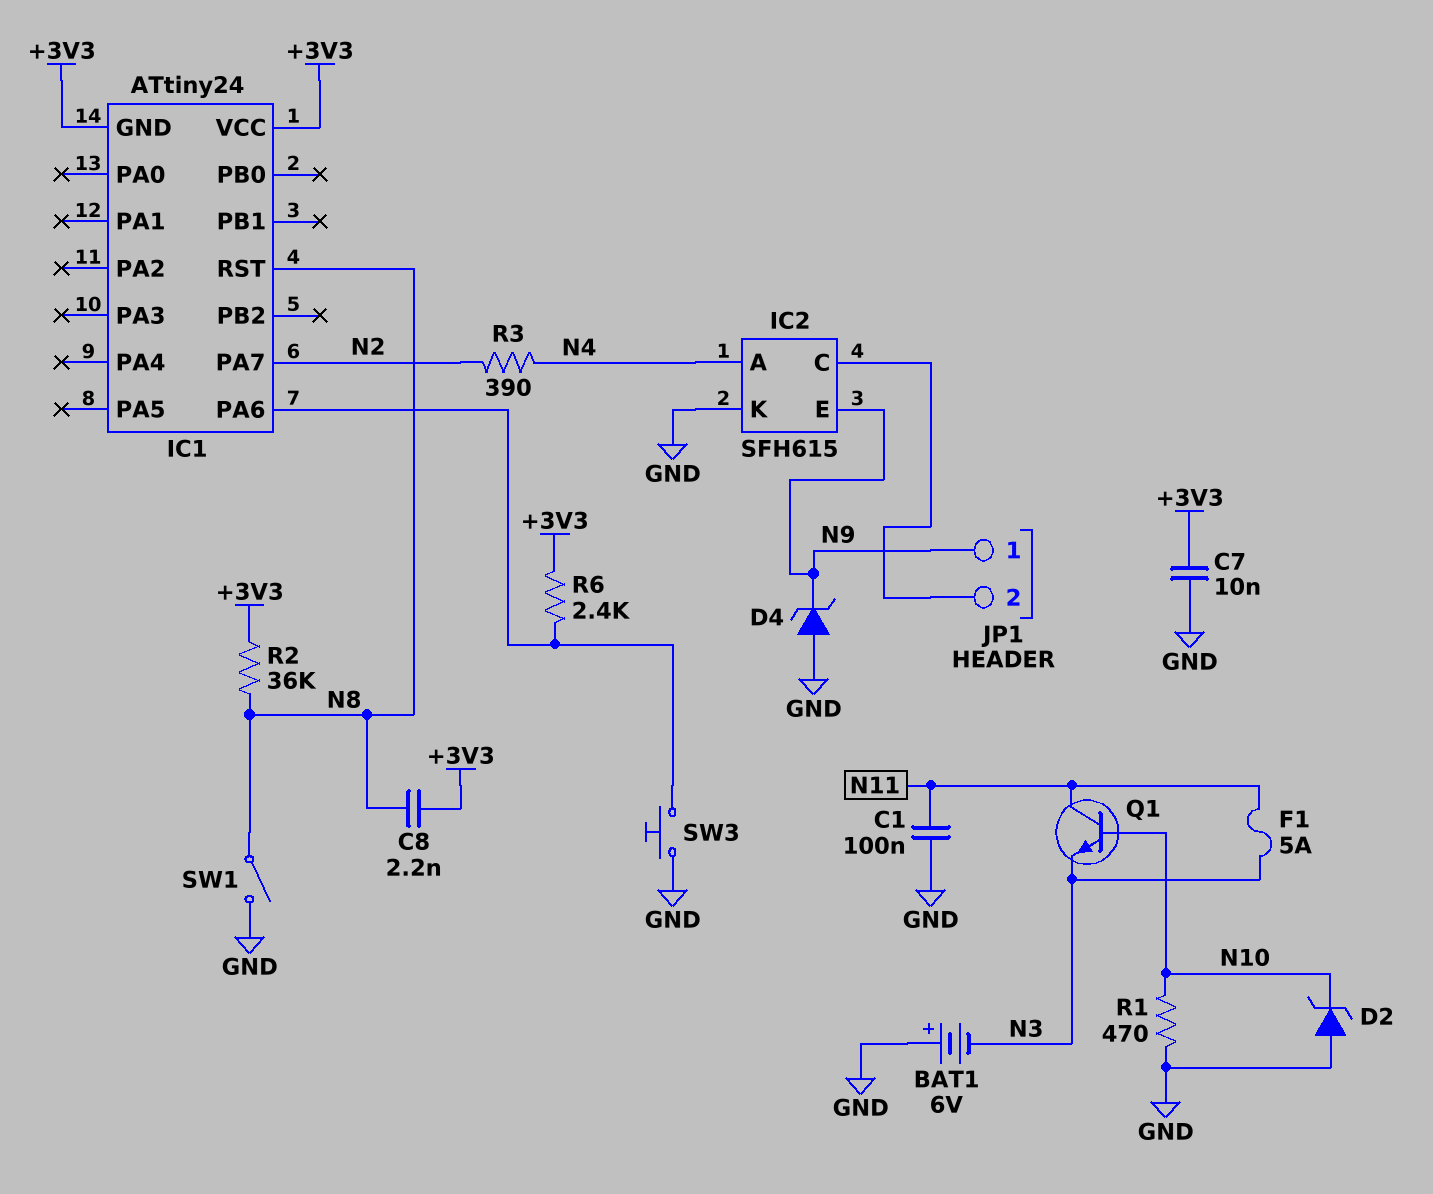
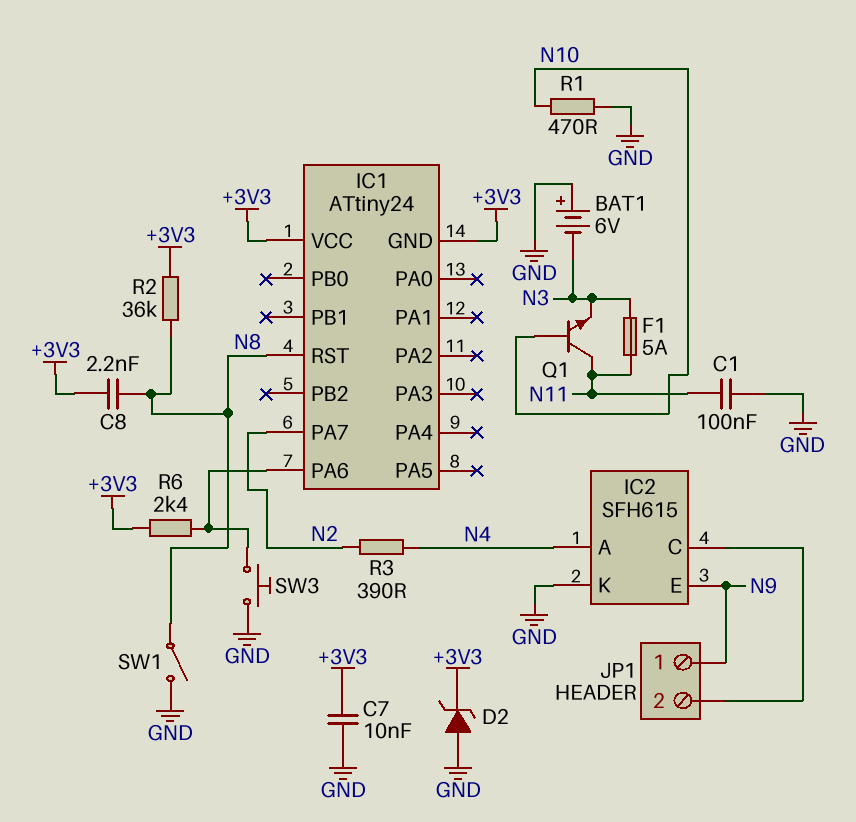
D2: zener (A GND, K N10) -> zener (A GND, K +3V3)
D4: zener (A GND, K N9) -> none

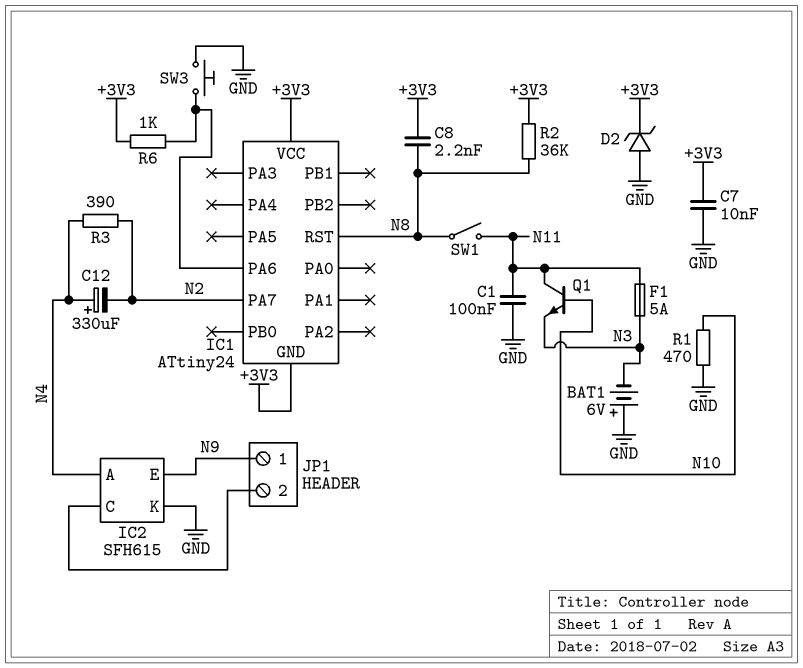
C12: none -> 330uF (plus N4, minus N2)
R6: 2.4k (+3V3, IC1/PA6) -> 1k (+3V3, IC1/PA6)
SW1: switch (GND, N8) -> switch (N8, N11)

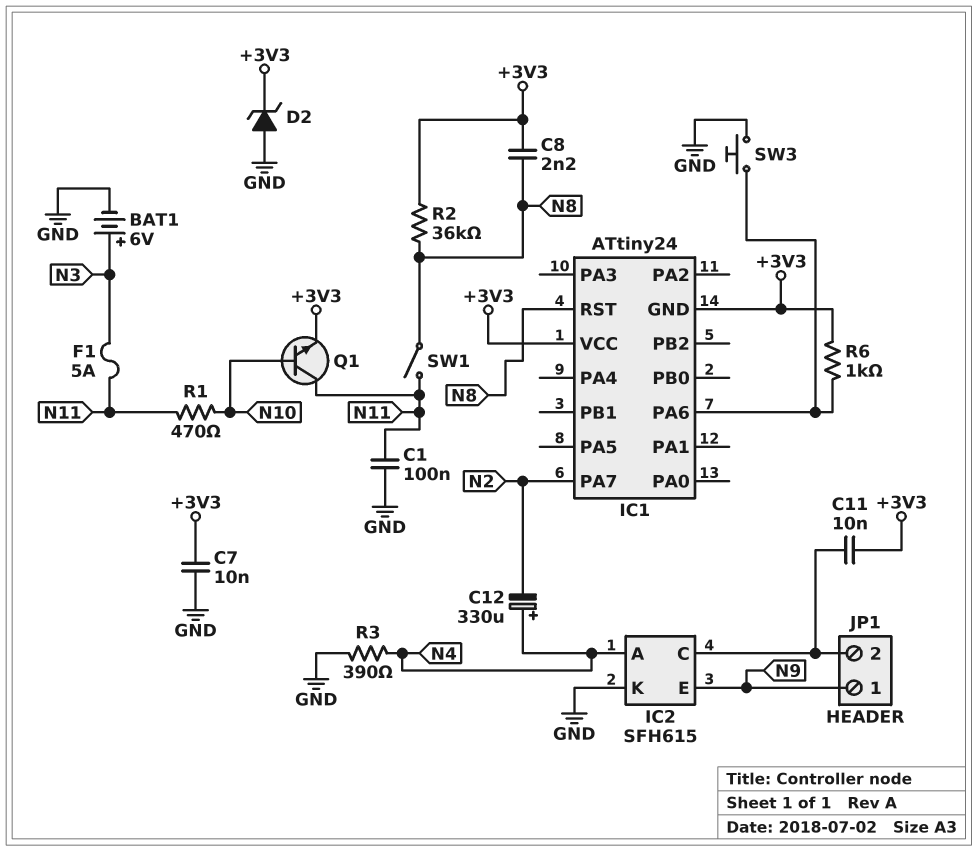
BAT1: 6V (plus GND, minus N3) -> 6V (plus N3, minus GND)
C11: none -> 10nF (+3V3, IC2/C)
Q1: NPN (B N10, C N11, E N3) -> NPN (B N10, C N11, E +3V3)
R1: 470 (GND, N10) -> 470 (N10, N11)
R3: 390 (N2, N4) -> 390 (GND, N4)

